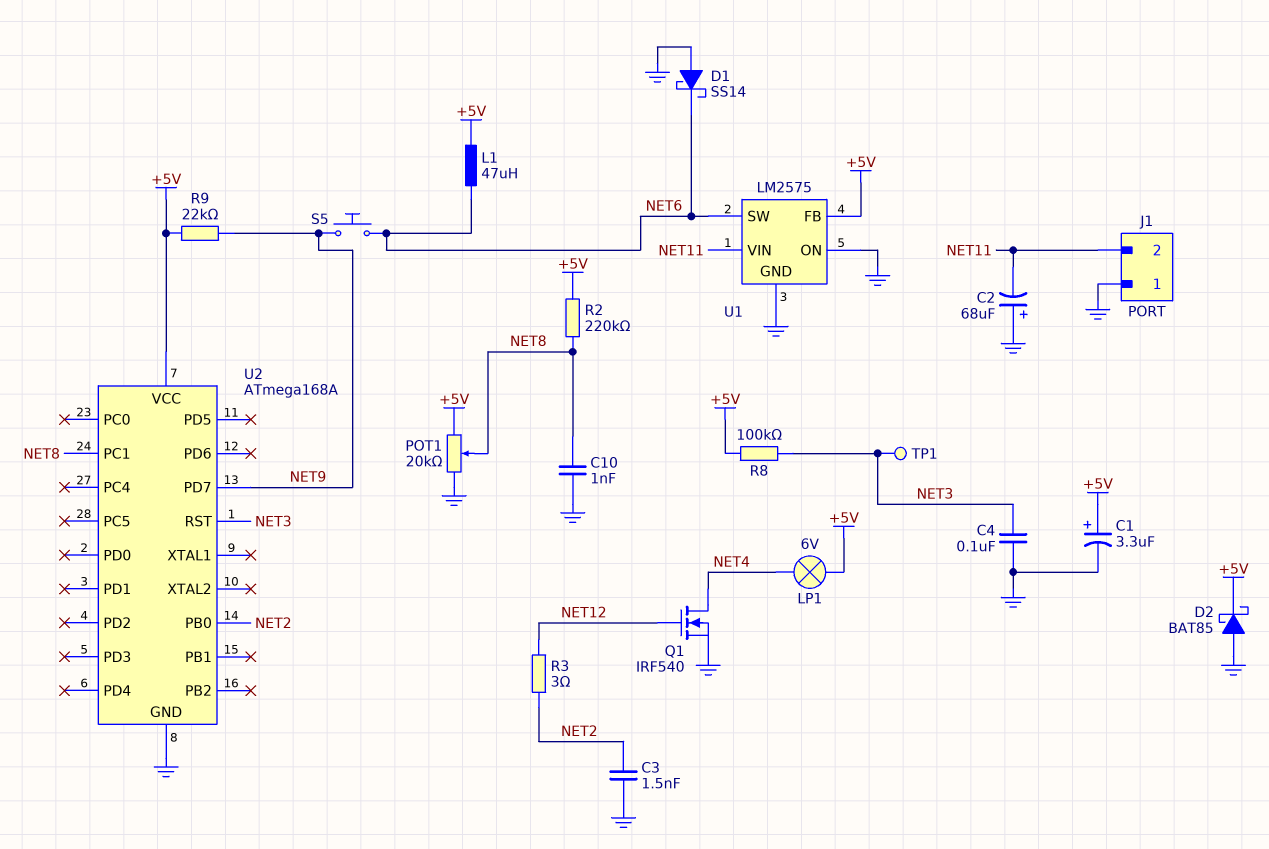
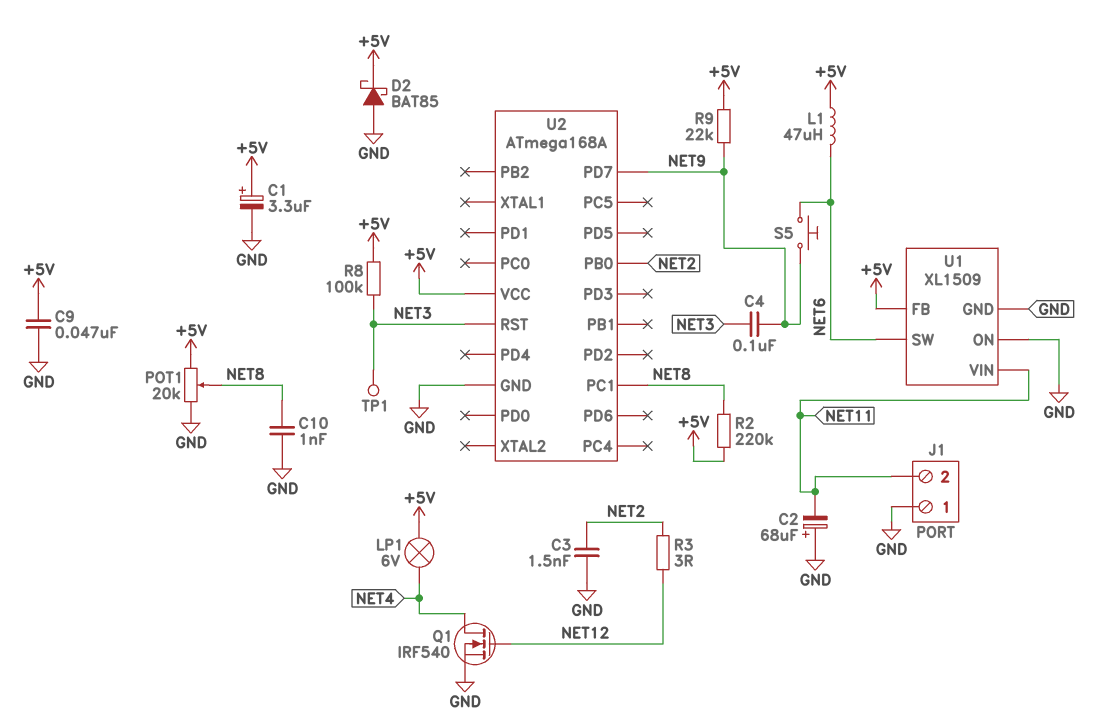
C4: 100nF (GND, NET3) -> 100nF (NET3, NET9)
C9: none -> 47nF (+5V, GND)
D1: schottky SS14 (A GND, K NET6) -> none
U1: LM2575 -> XL1509

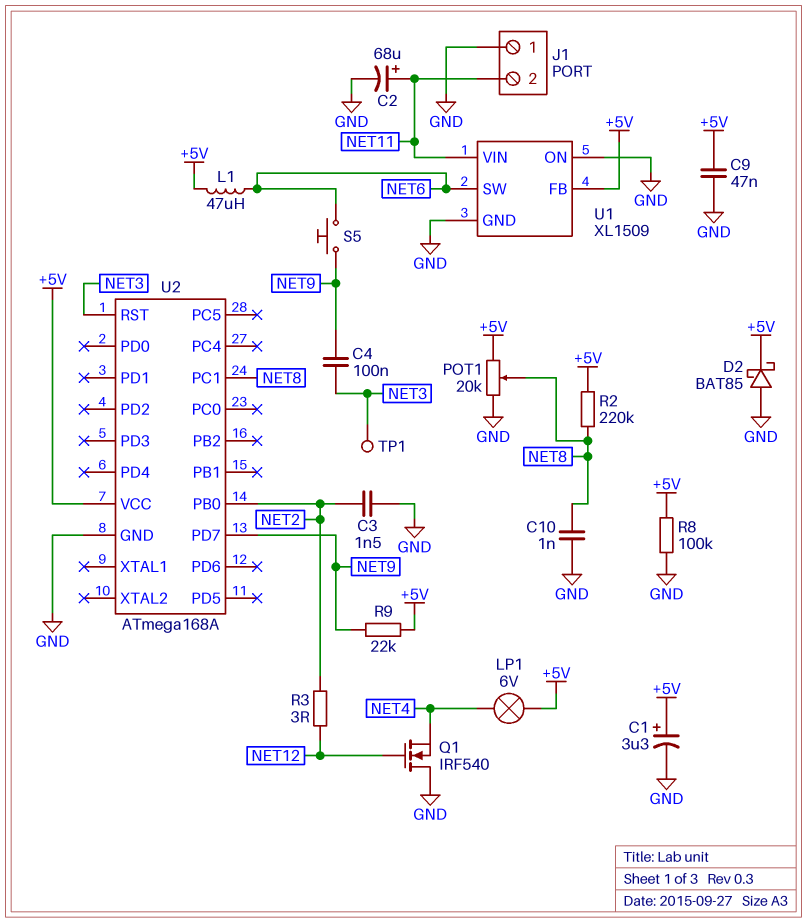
C2: 68uF (plus GND, minus NET11) -> 68uF (plus NET11, minus GND)
Q1: NMOS IRF540 (G NET12, D NET4, S GND) -> NMOS IRF540 (G NET12, D GND, S NET4)
R8: 100k (+5V, NET3) -> 100k (+5V, GND)

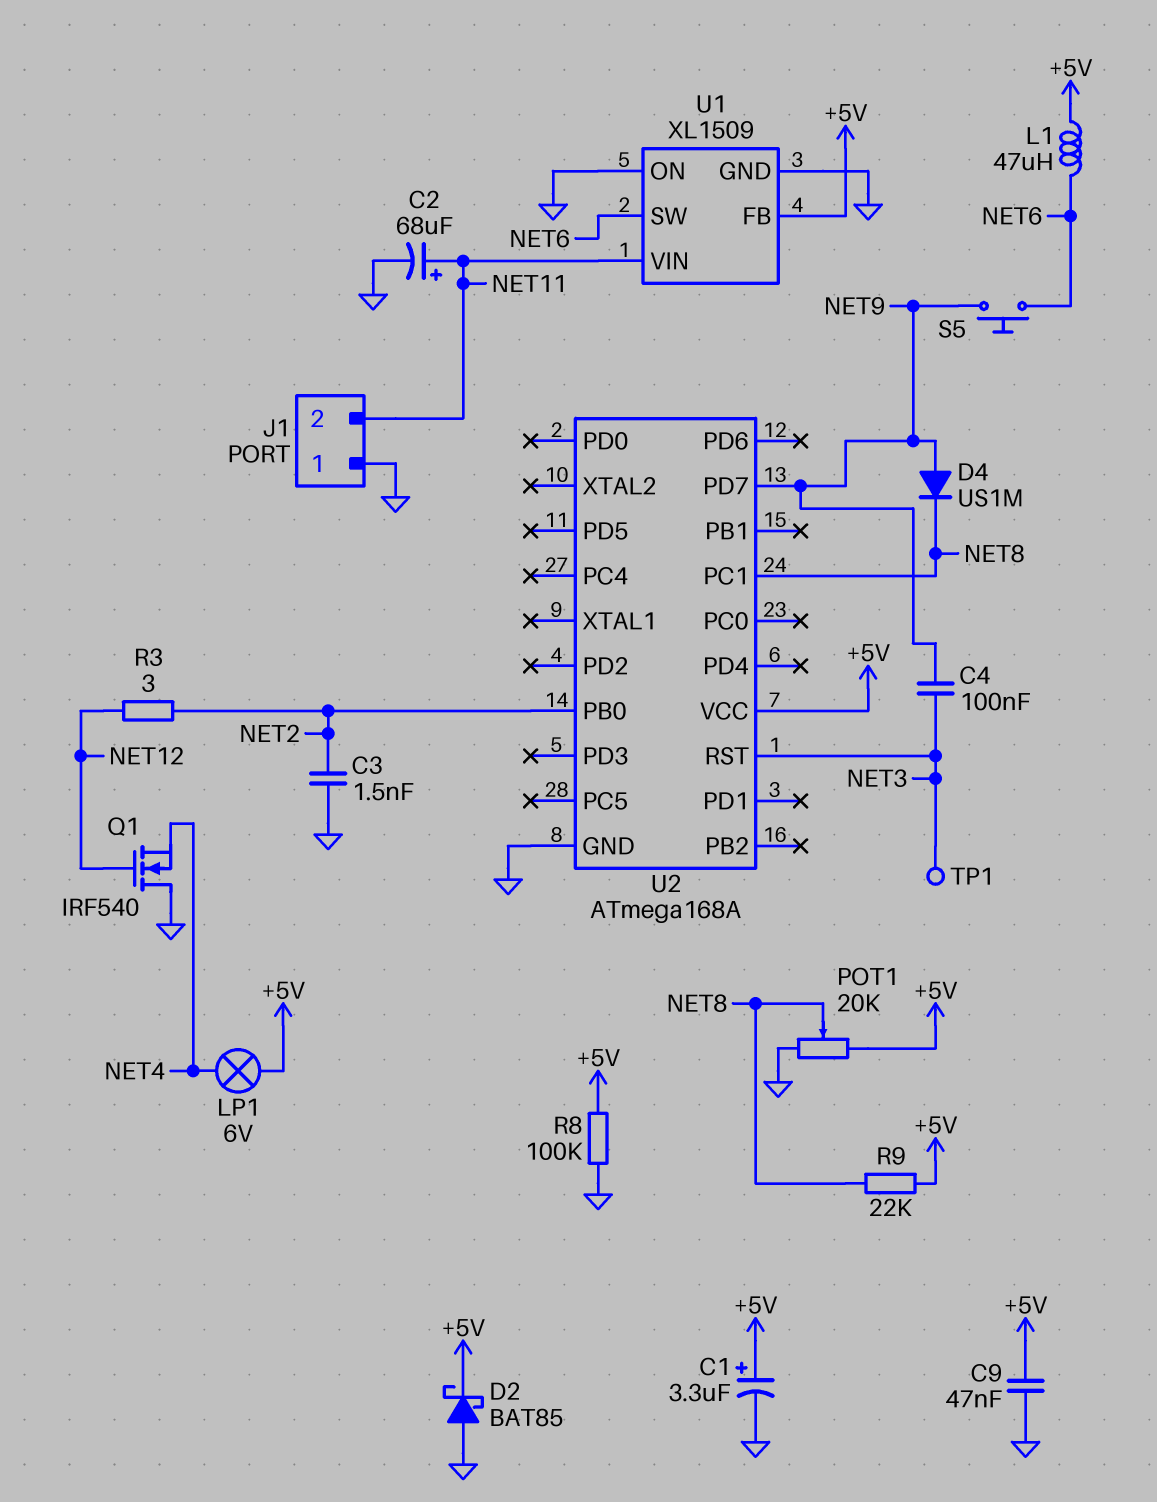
C10: 1nF (GND, NET8) -> none
D4: none -> diode US1M (A NET9, K NET8)
R2: 220k (+5V, NET8) -> none
R9: 22k (+5V, NET9) -> 22k (+5V, NET8)

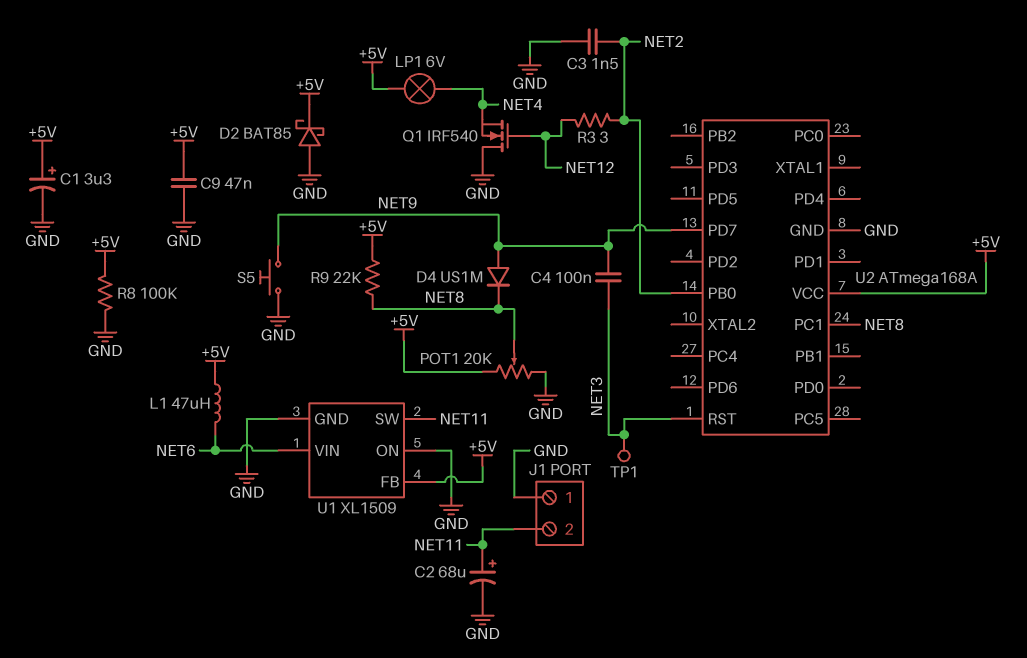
S5: button (NET6, NET9) -> button (GND, NET9)
U1 pin SW: NET6 -> NET11
U1 pin VIN: NET11 -> NET6

